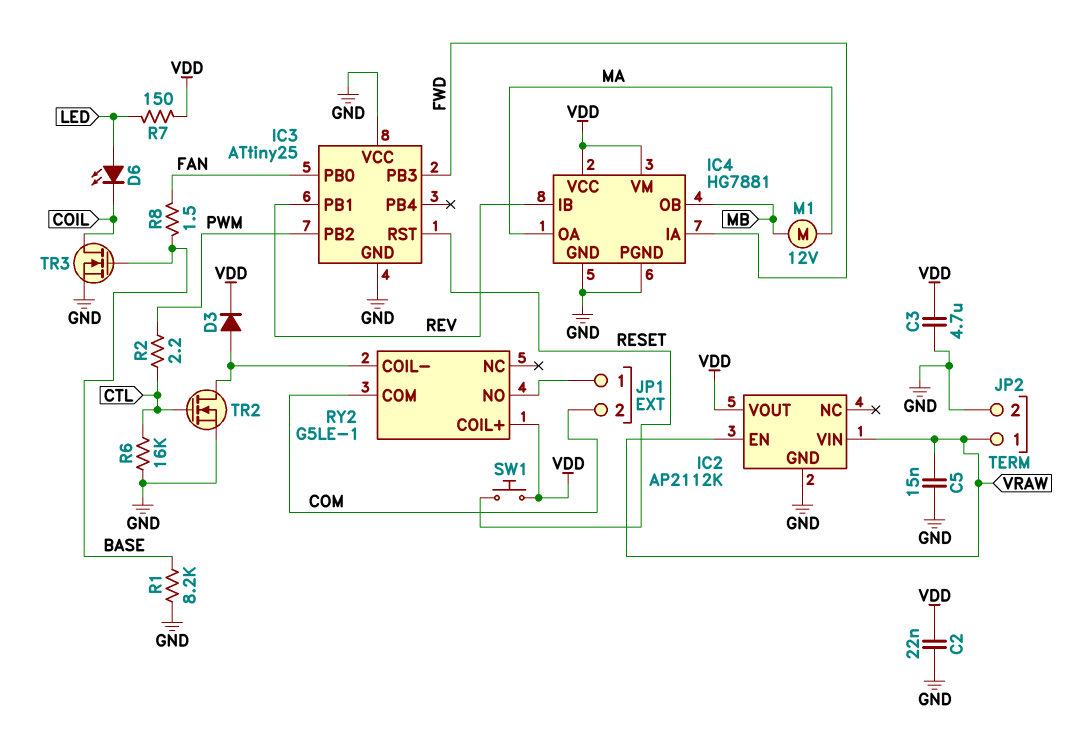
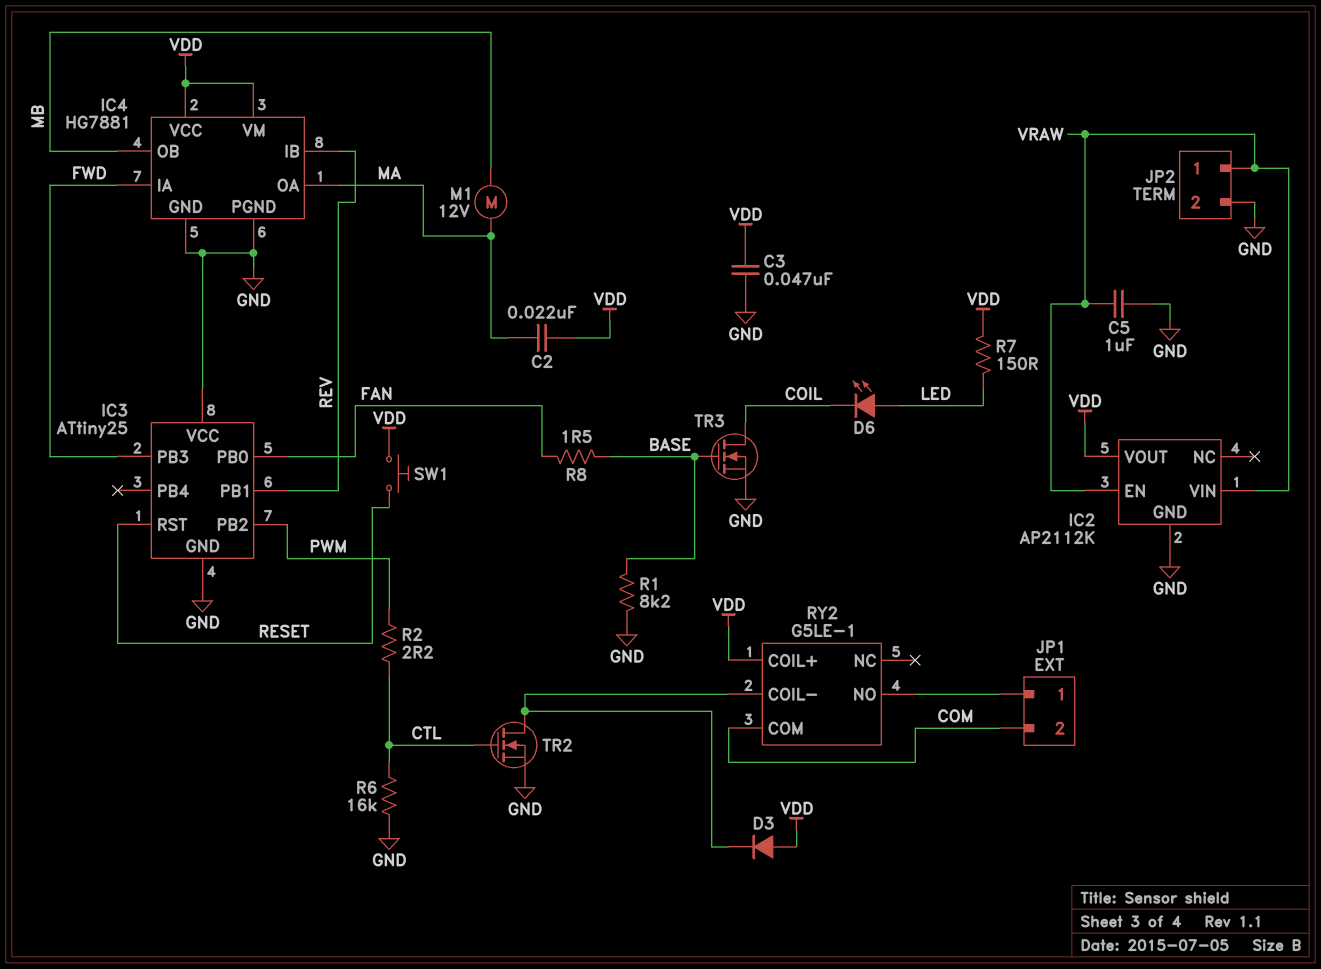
C2: 22nF (GND, VDD) -> 22nF (MA, VDD)
C3: 4.7uF (GND, VDD) -> 47nF (GND, VDD)
C5: 15nF (GND, VRAW) -> 1uF (GND, VRAW)
D3: diode (A RY2/COIL-, K VDD) -> diode (A VDD, K RY2/COIL-)

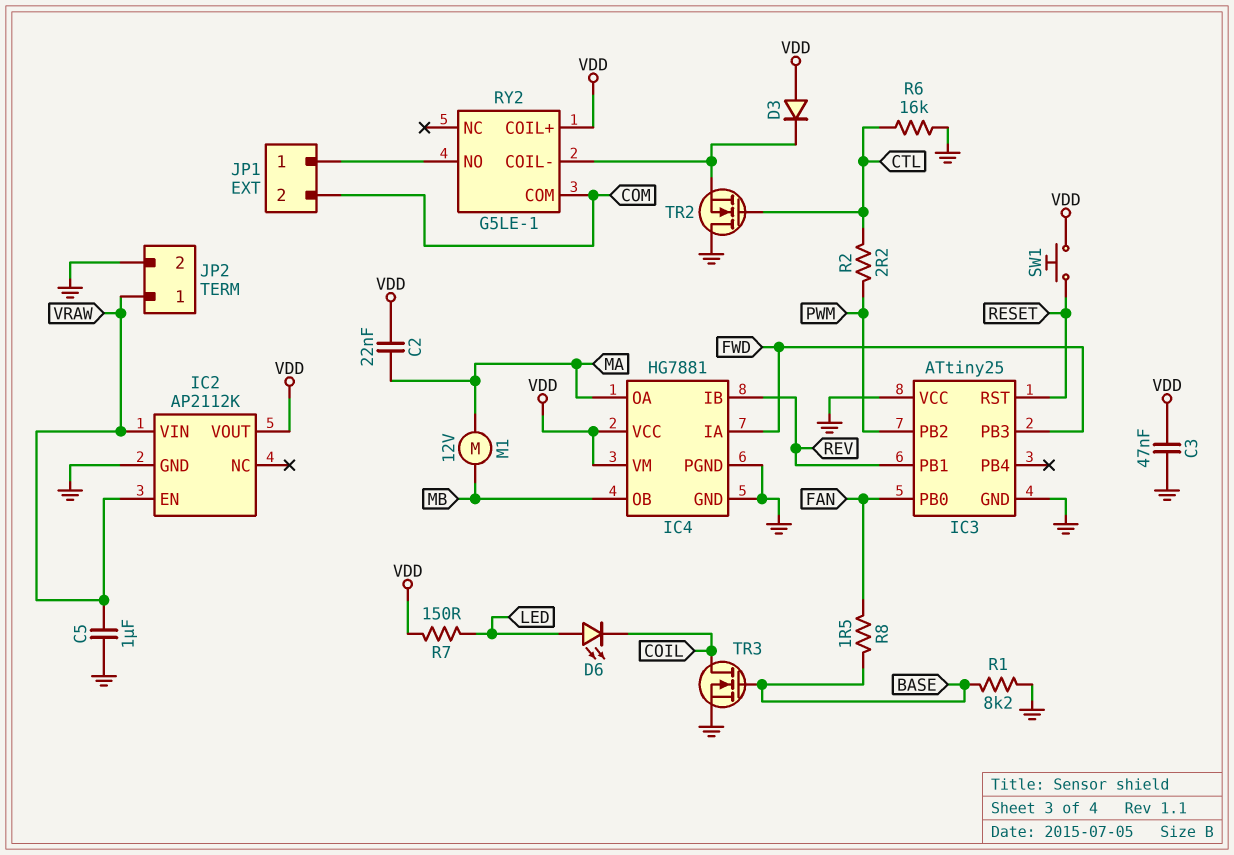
TR2: NMOS (G CTL, D RY2/COIL-, S GND) -> NMOS (G CTL, D GND, S RY2/COIL-)

